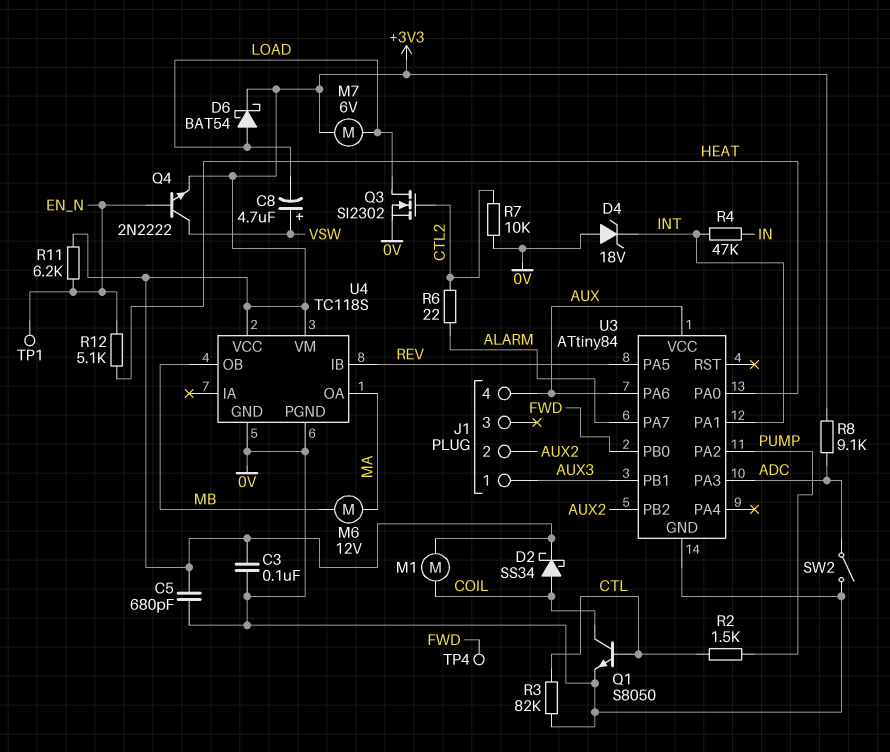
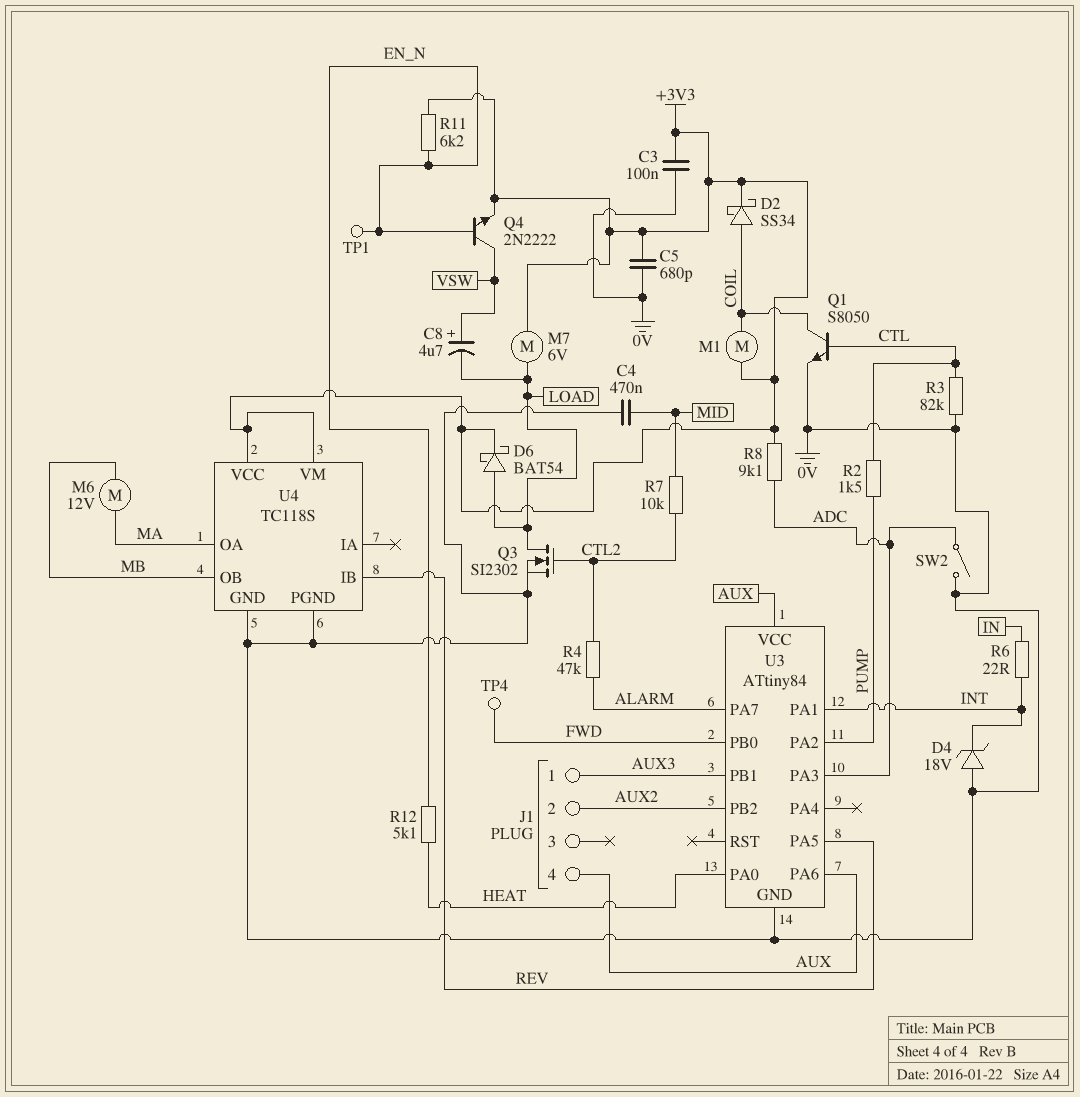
C4: none -> 470nF (0V, MID)
R4: 47k (IN, INT) -> 47k (ALARM, CTL2)
R6: 22 (ALARM, CTL2) -> 22 (IN, INT)
R7: 10k (0V, CTL2) -> 10k (CTL2, MID)

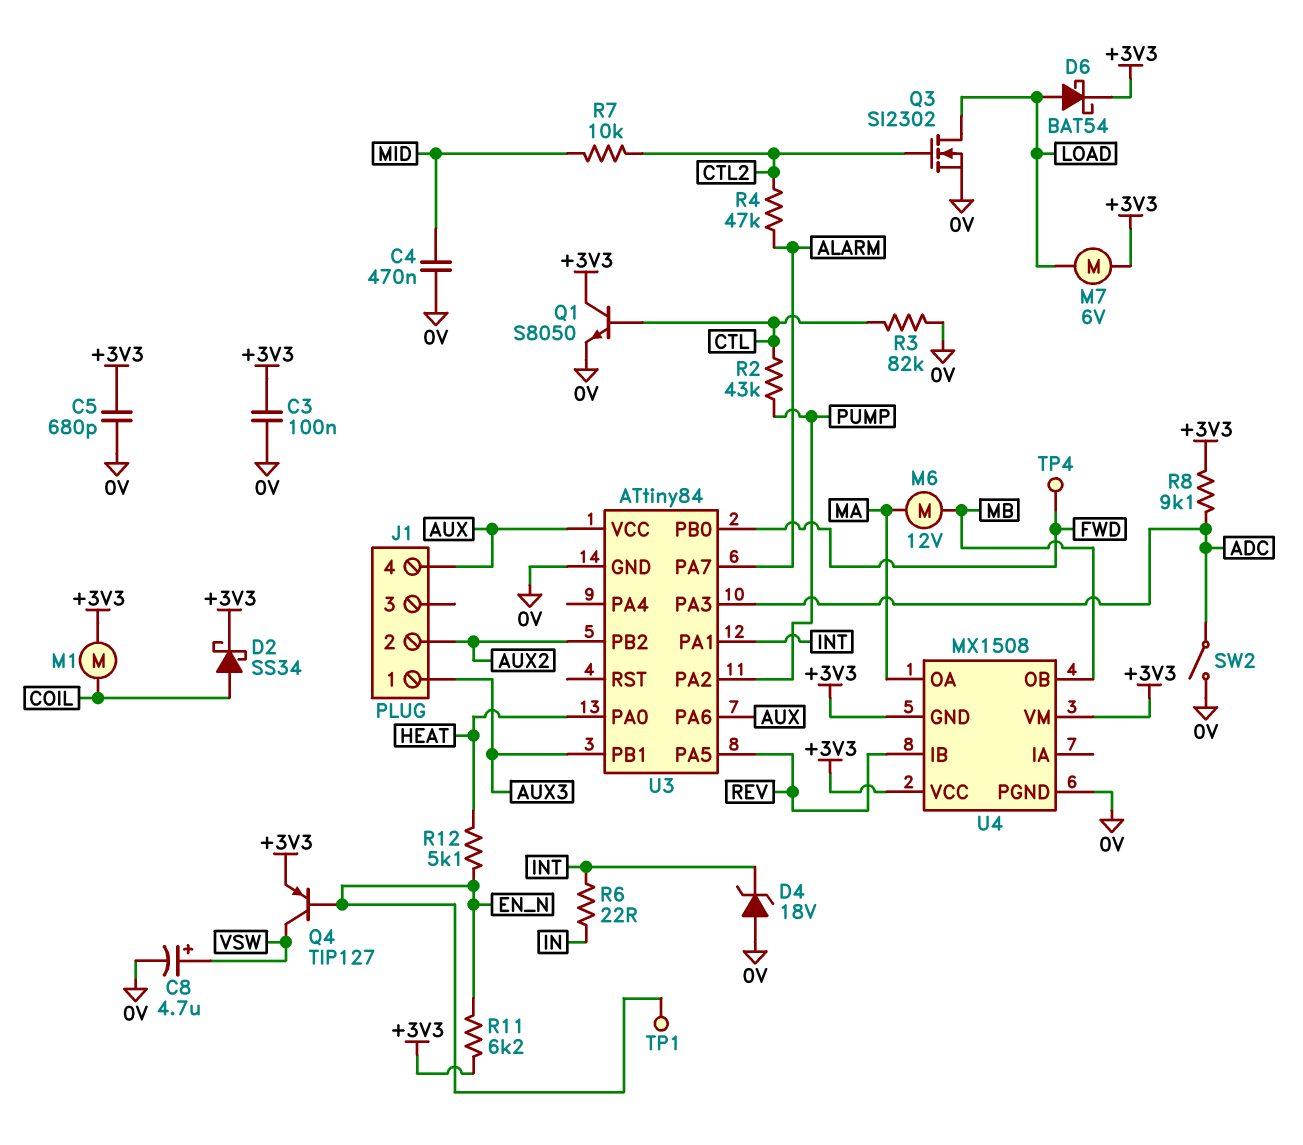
C8: 4.7uF (plus VSW, minus LOAD) -> 4.7uF (plus VSW, minus 0V)
Q1: NPN S8050 (B CTL, C COIL, E 0V) -> NPN S8050 (B CTL, C +3V3, E 0V)
Q4: NPN 2N2222 (B EN_N, C VSW, E +3V3) -> PNP TIP127 (B EN_N, C VSW, E +3V3)
R2: 1.5k (CTL, PUMP) -> 43k (CTL, PUMP)
U4: TC118S -> MX1508
U4 pin GND: 0V -> +3V3

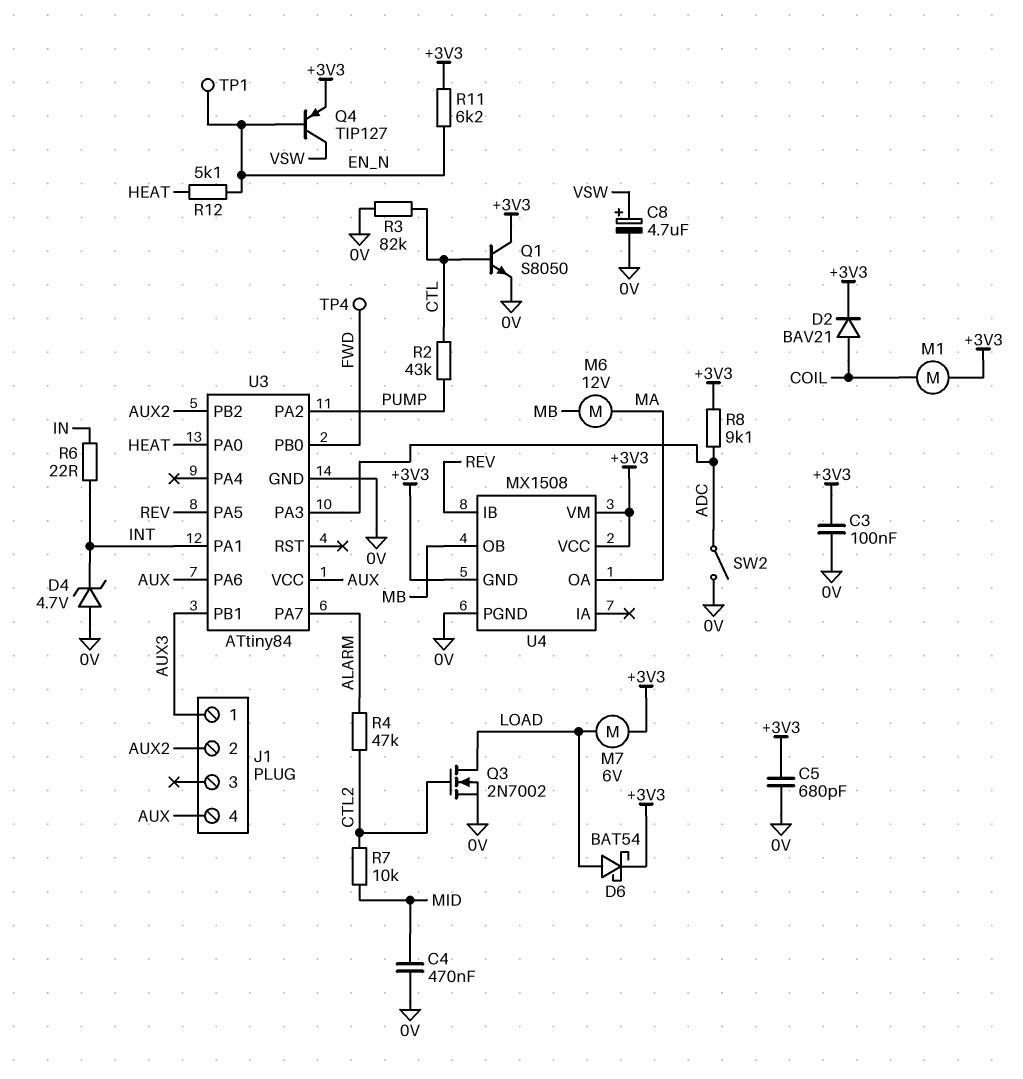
D2: schottky SS34 (A COIL, K +3V3) -> diode BAV21 (A COIL, K +3V3)
D4: zener 18V (A 0V, K INT) -> zener 4.7V (A 0V, K INT)
Q3: NMOS SI2302 (G CTL2, D LOAD, S 0V) -> NMOS 2N7002 (G CTL2, D LOAD, S 0V)

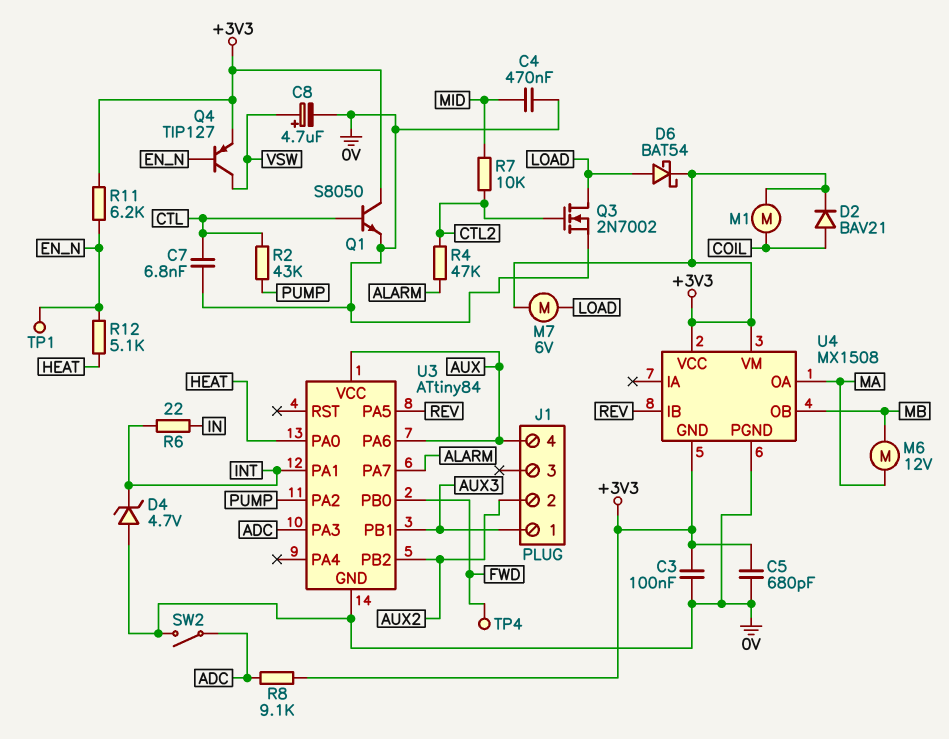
C7: none -> 6.8nF (0V, CTL)
R3: 82k (0V, CTL) -> none

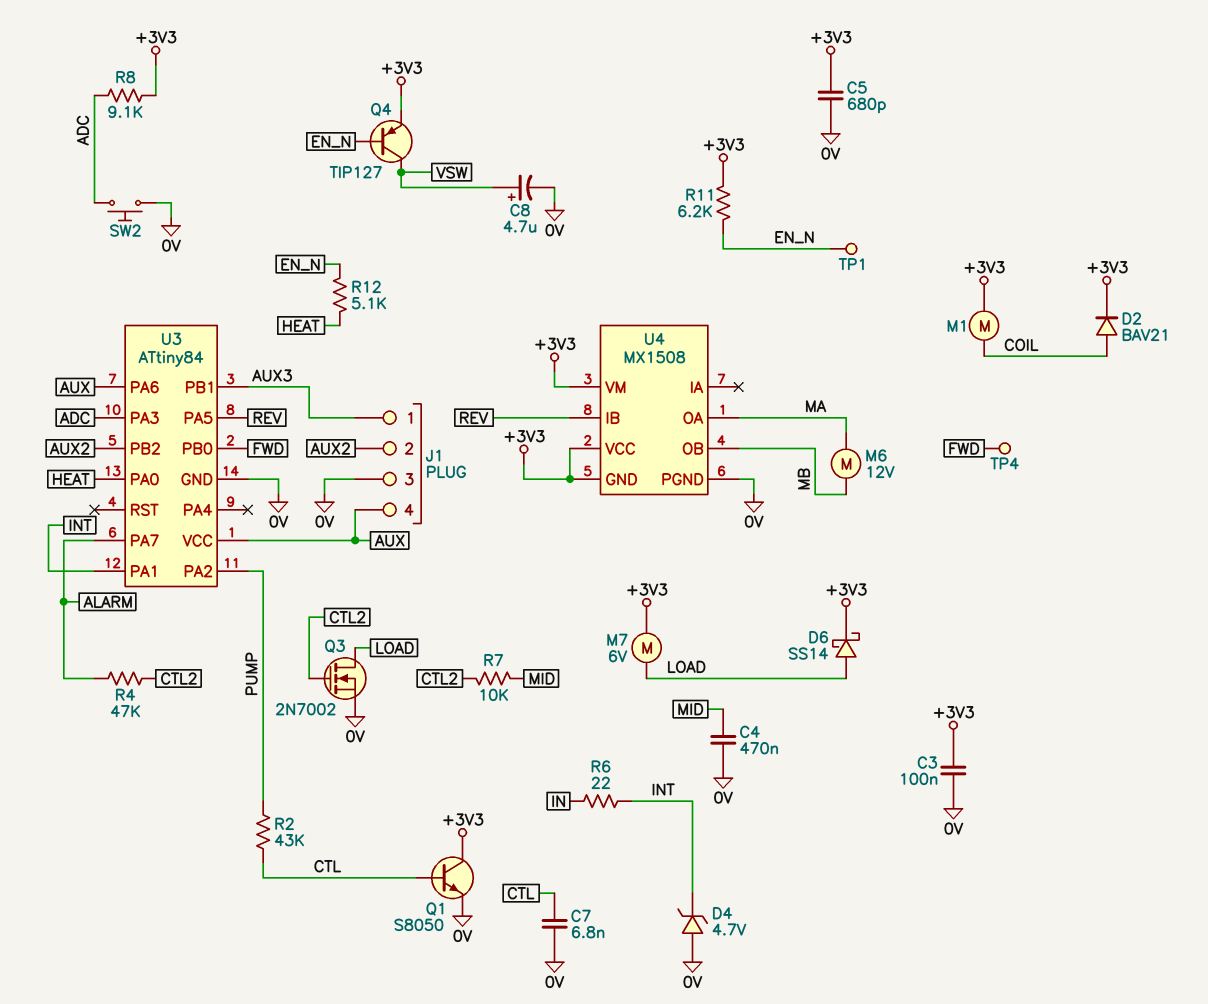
D6: schottky BAT54 (A LOAD, K +3V3) -> schottky SS14 (A LOAD, K +3V3)
J1 pin 3: none -> 0V
SW2: switch (0V, ADC) -> button (0V, ADC)

